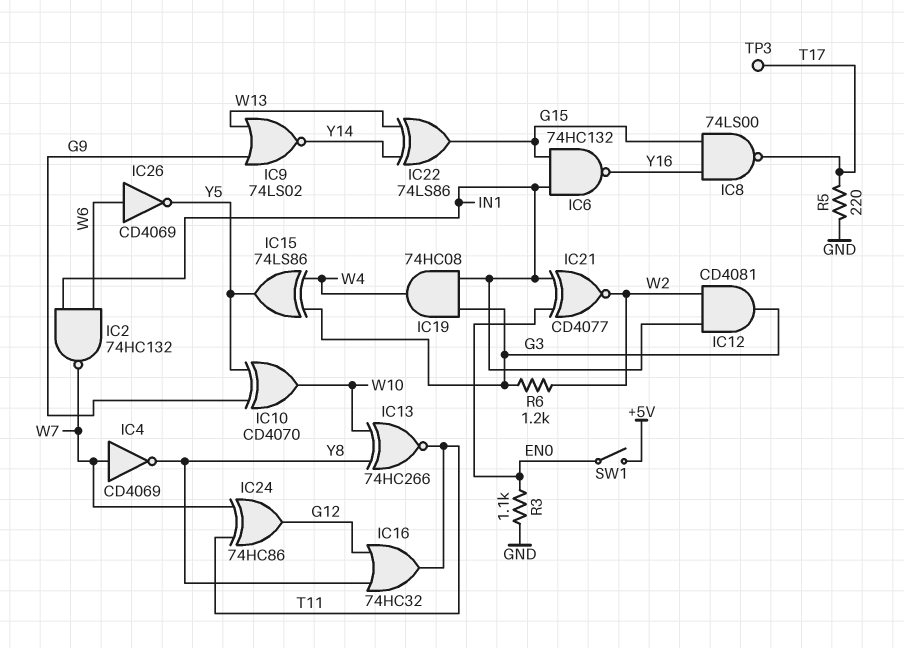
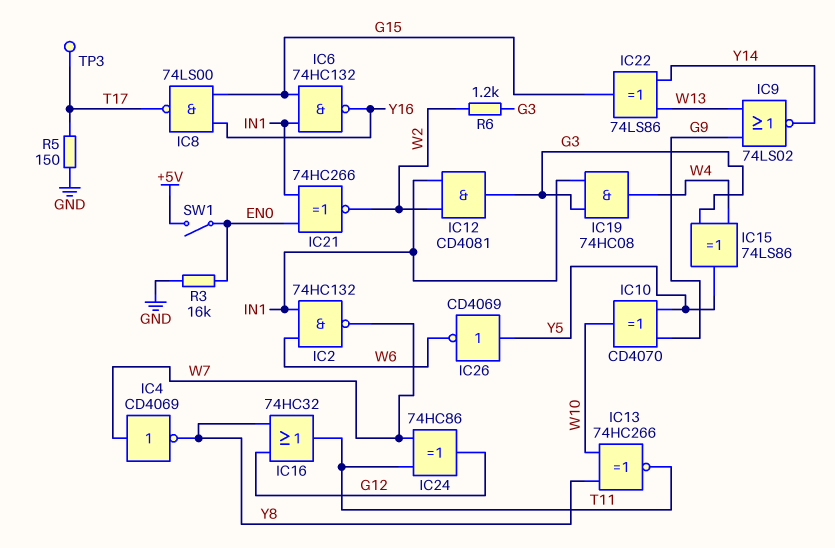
IC21: XNOR CD4077 (in EN0, in IN1, out W2) -> XNOR 74HC266 (in EN0, in IN1, out W2)
IC26: NOT CD4069 (in W6, out Y5) -> NOT CD4069 (in Y5, out W6)
R3: 1.1k (EN0, GND) -> 16k (EN0, GND)
R5: 220 (GND, T17) -> 150 (GND, T17)

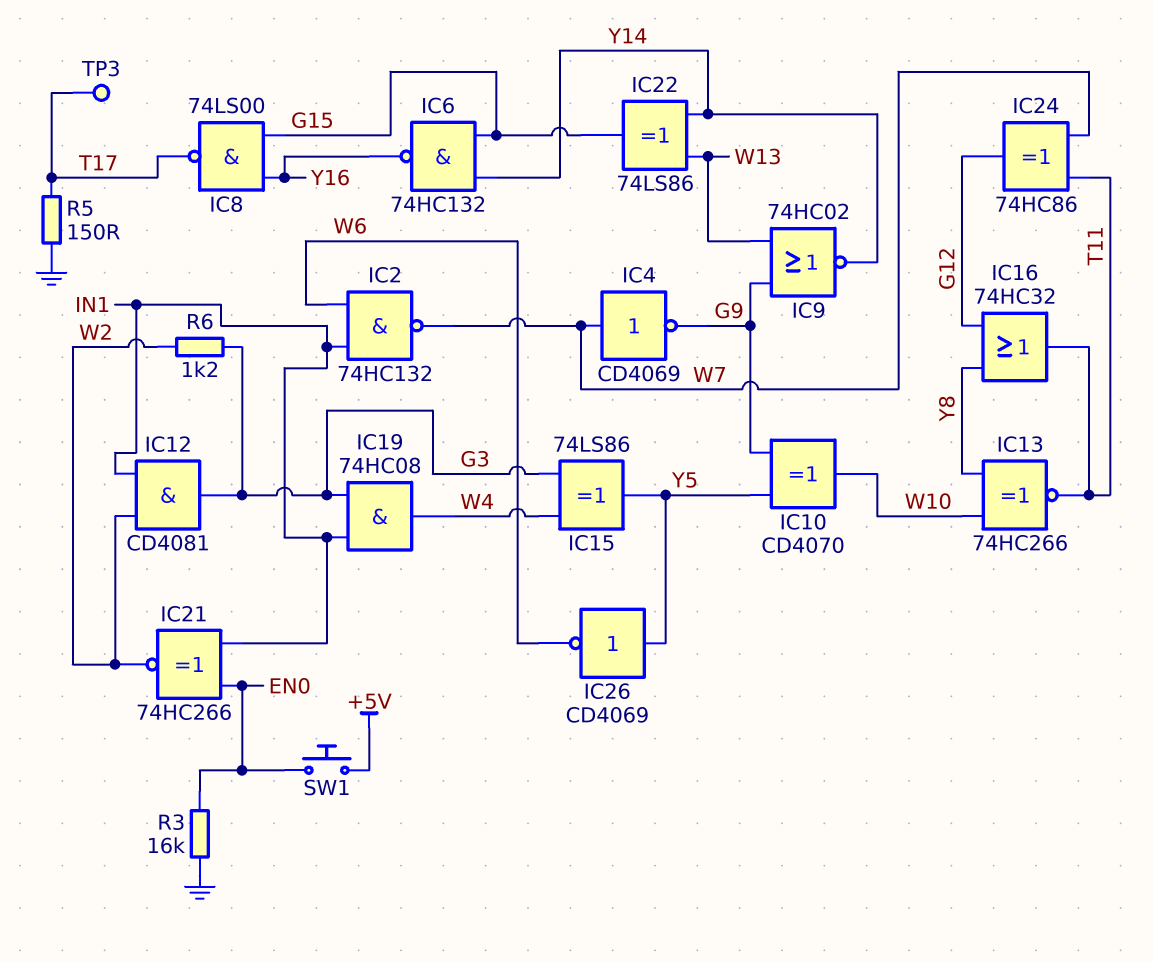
IC4: NOT CD4069 (in W7, out Y8) -> NOT CD4069 (in W7, out G9)
IC6: NAND 74HC132 (in G15, in IN1, out Y16) -> NAND 74HC132 (in G15, in Y14, out Y16)
IC9: NOR 74LS02 (in G9, in W13, out Y14) -> NOR 74HC02 (in G9, in W13, out Y14)
SW1: switch (+5V, EN0) -> button (+5V, EN0)

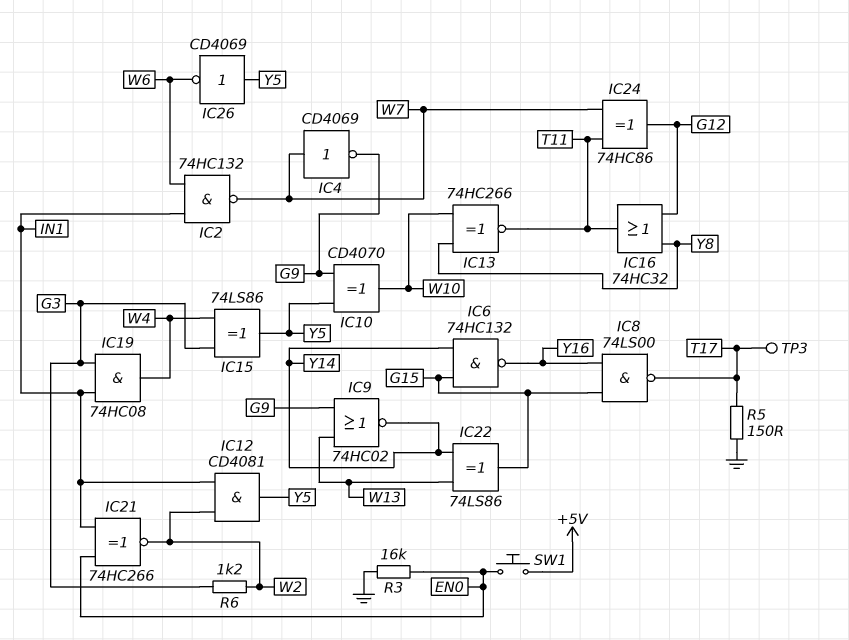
IC12: AND CD4081 (in IN1, in W2, out G3) -> AND CD4081 (in IN1, in W2, out Y5)

